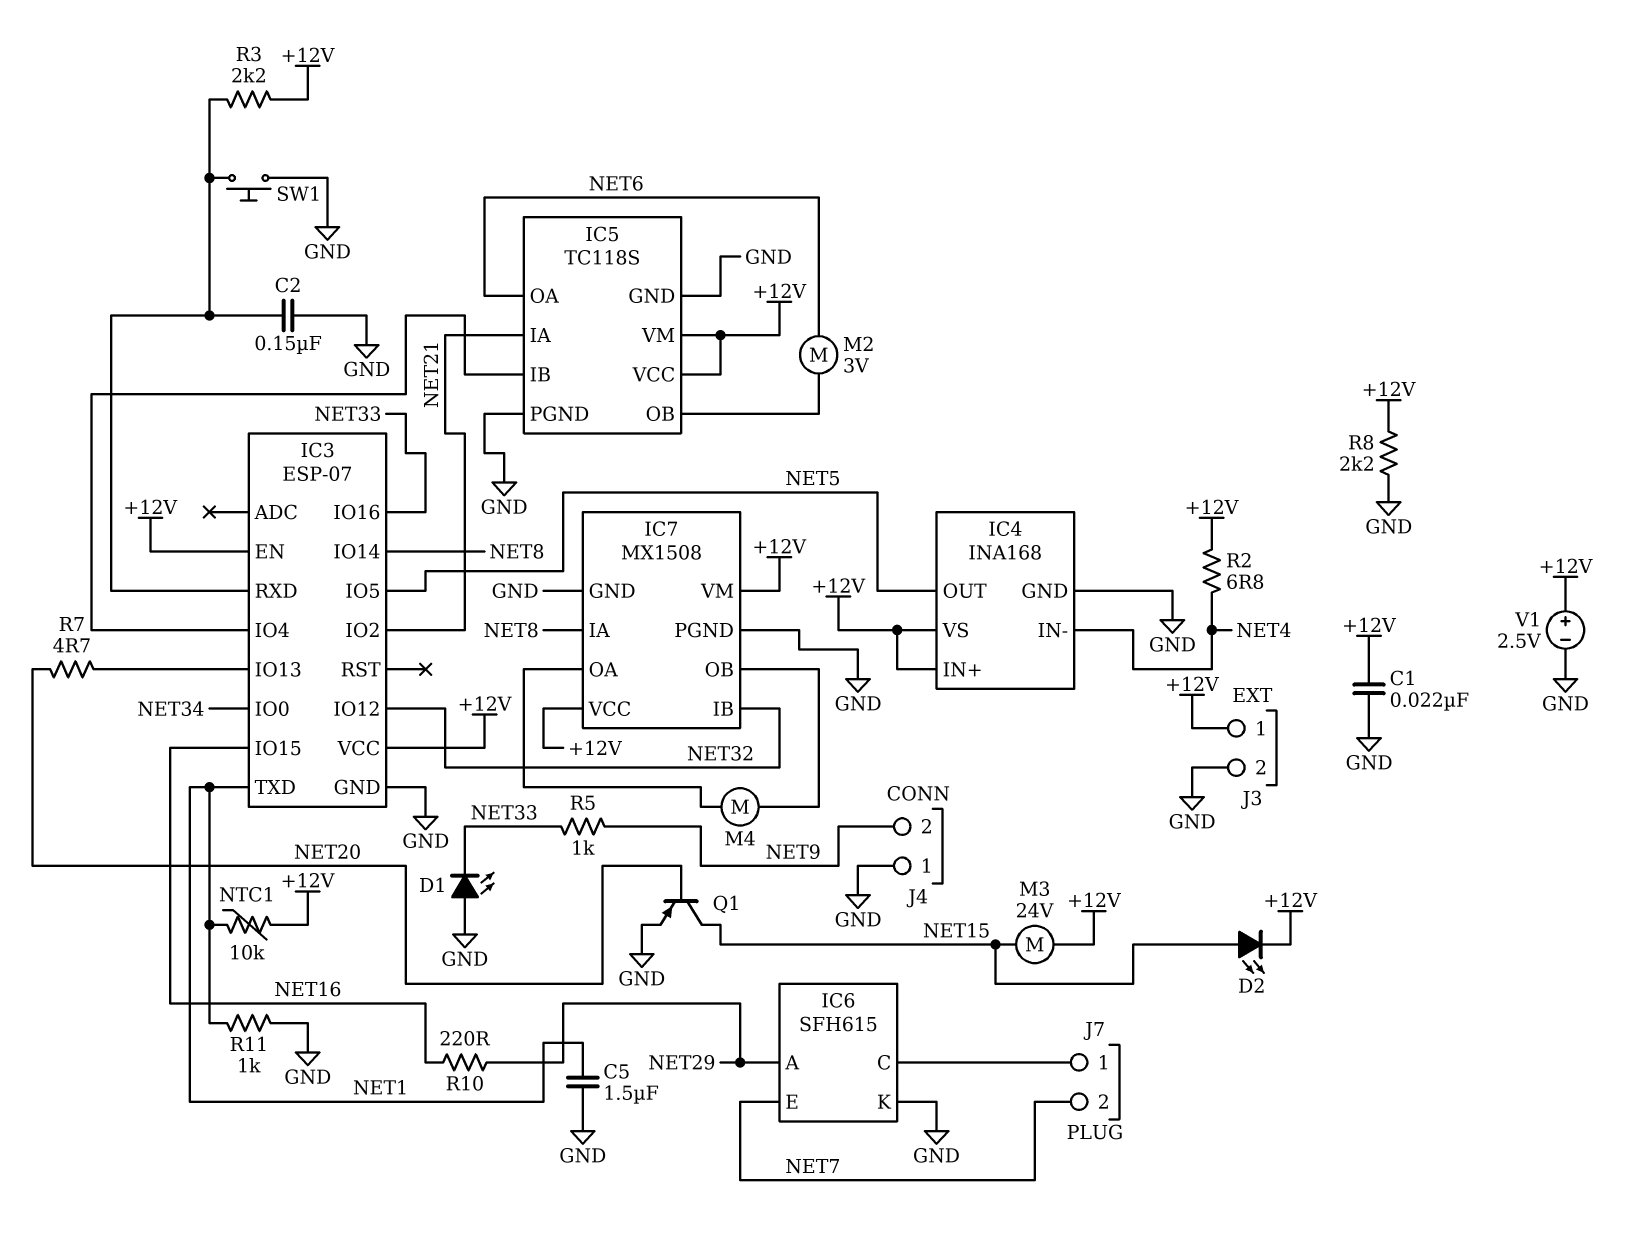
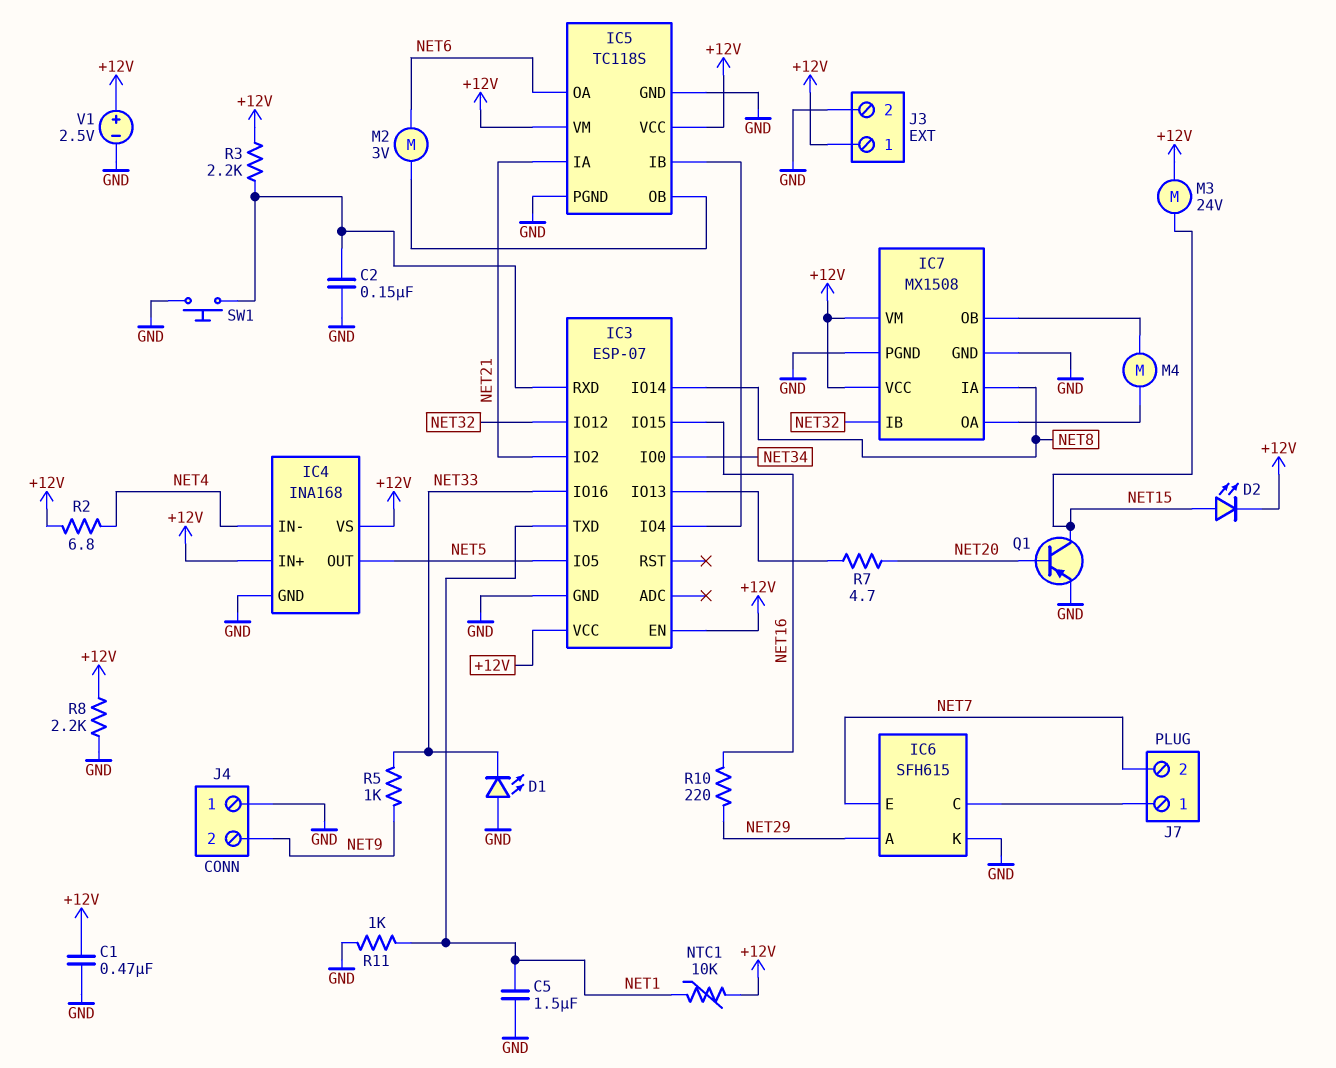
C1: 22nF (+12V, GND) -> 470nF (+12V, GND)

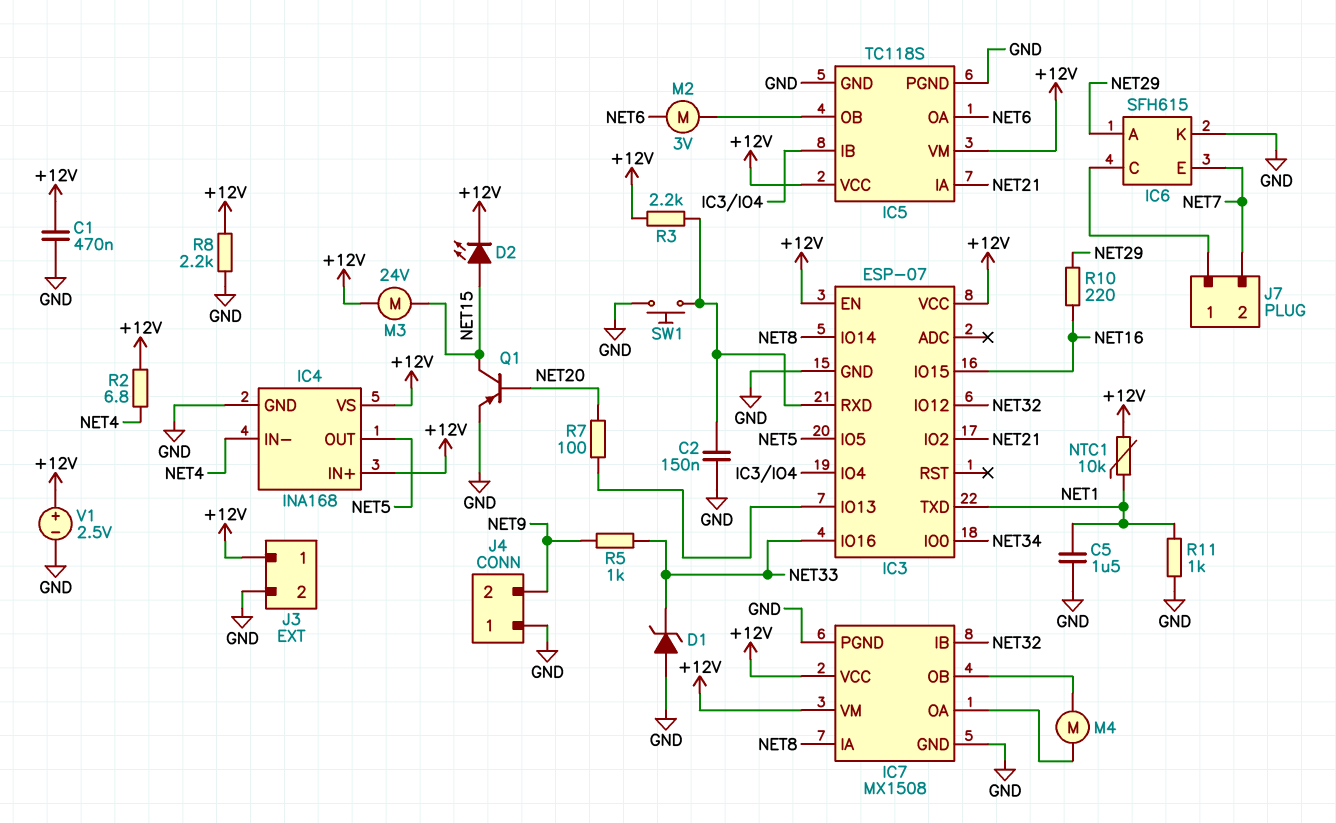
D1: LED (A GND, K NET33) -> zener (A GND, K NET33)
R7: 4.7 (IC3/IO13, NET20) -> 100 (IC3/IO13, NET20)

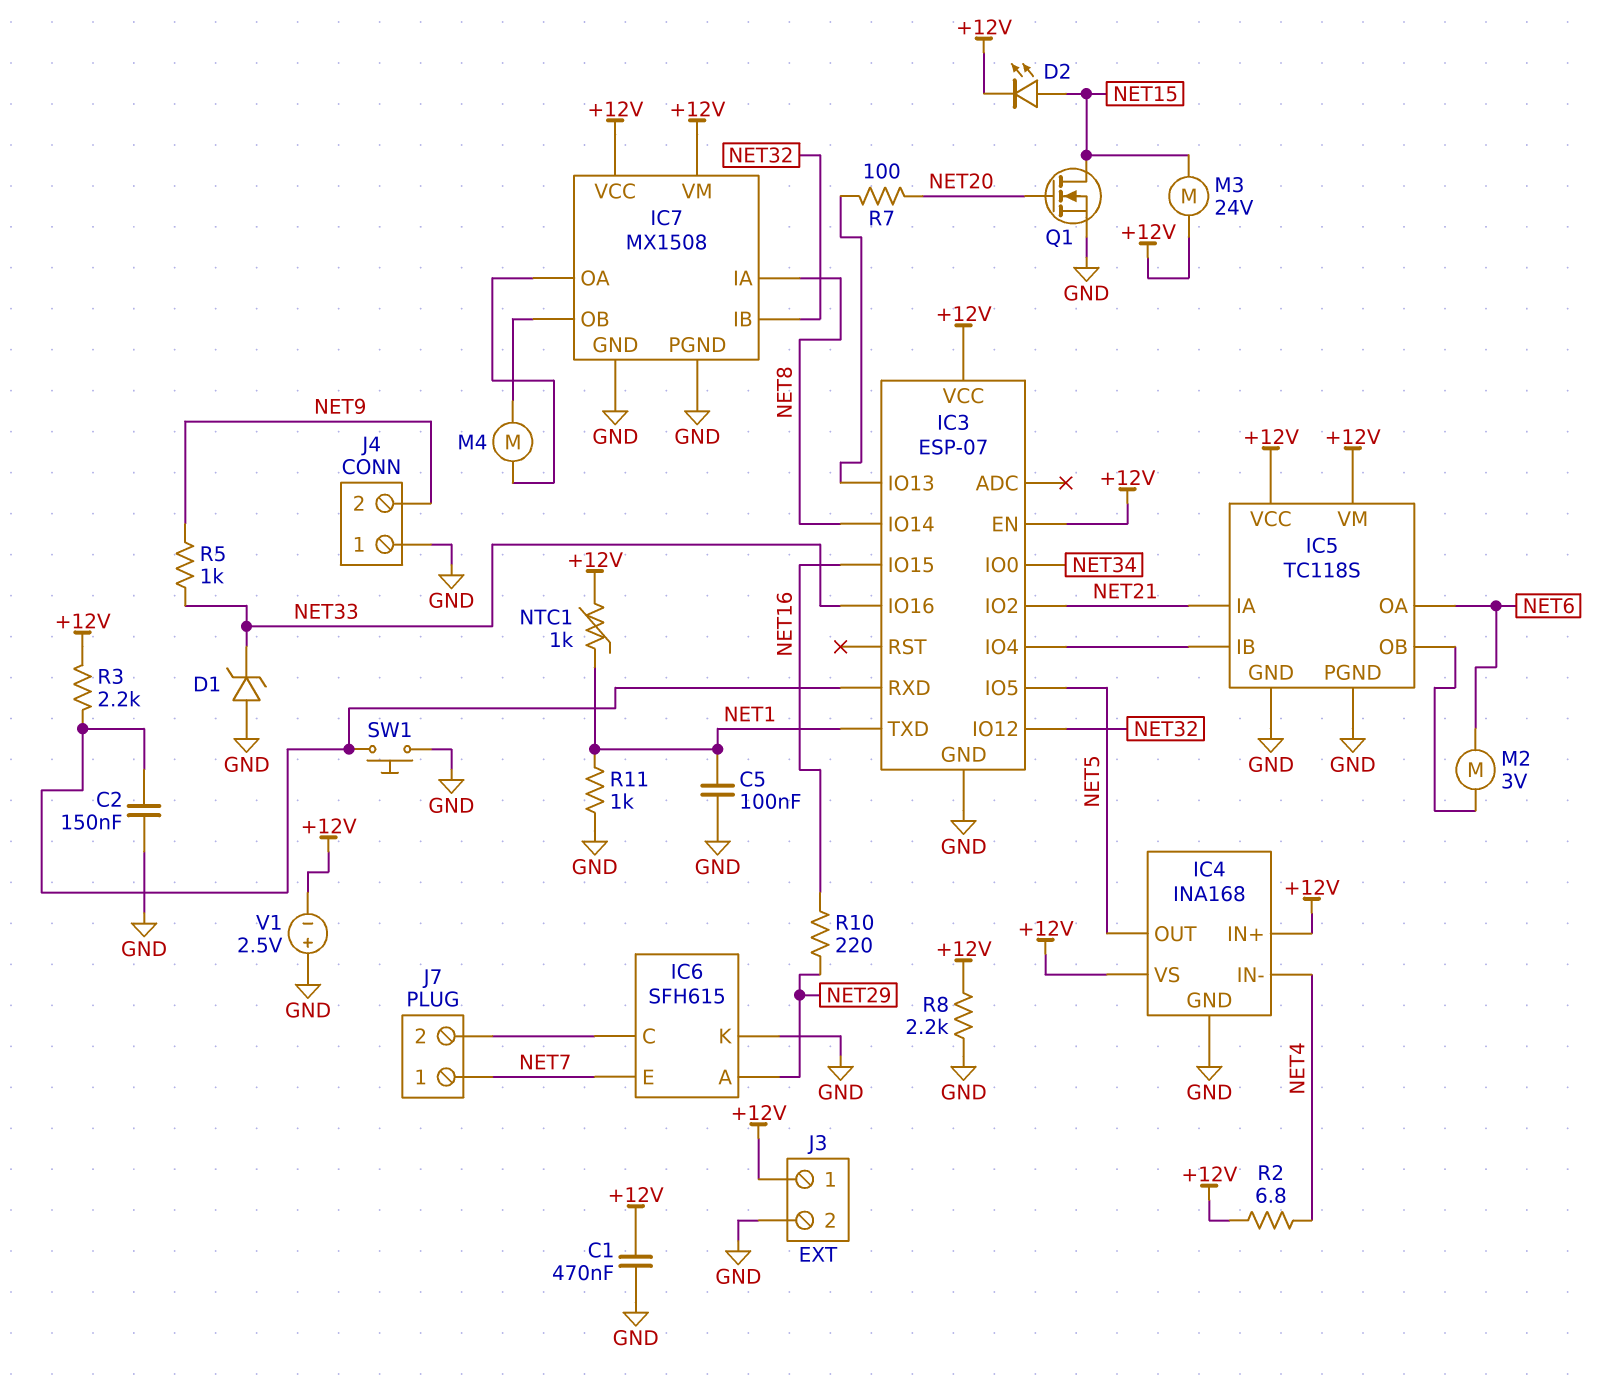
C5: 1.5uF (GND, NET1) -> 100nF (GND, NET1)
J7 pin 1: IC6/C -> NET7
J7 pin 2: NET7 -> IC6/C
NTC1: 10k (+12V, NET1) -> 1k (+12V, NET1)
Q1: PNP (B NET20, C NET15, E GND) -> NMOS (G NET20, D NET15, S GND)
V1: 2.5V (plus +12V, minus GND) -> 2.5V (plus GND, minus +12V)

